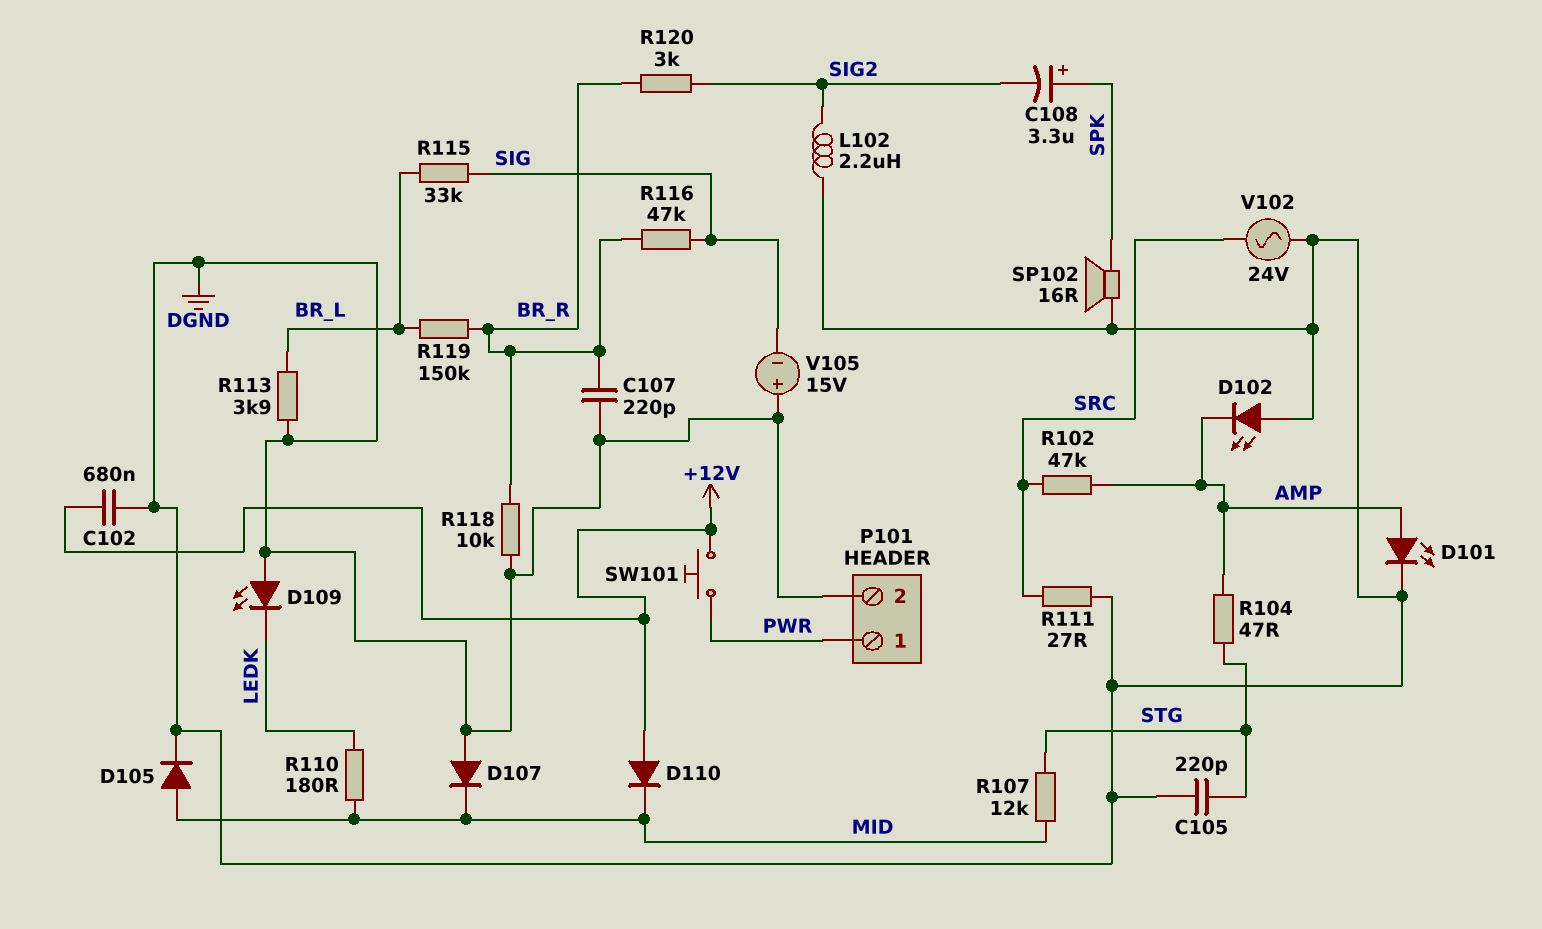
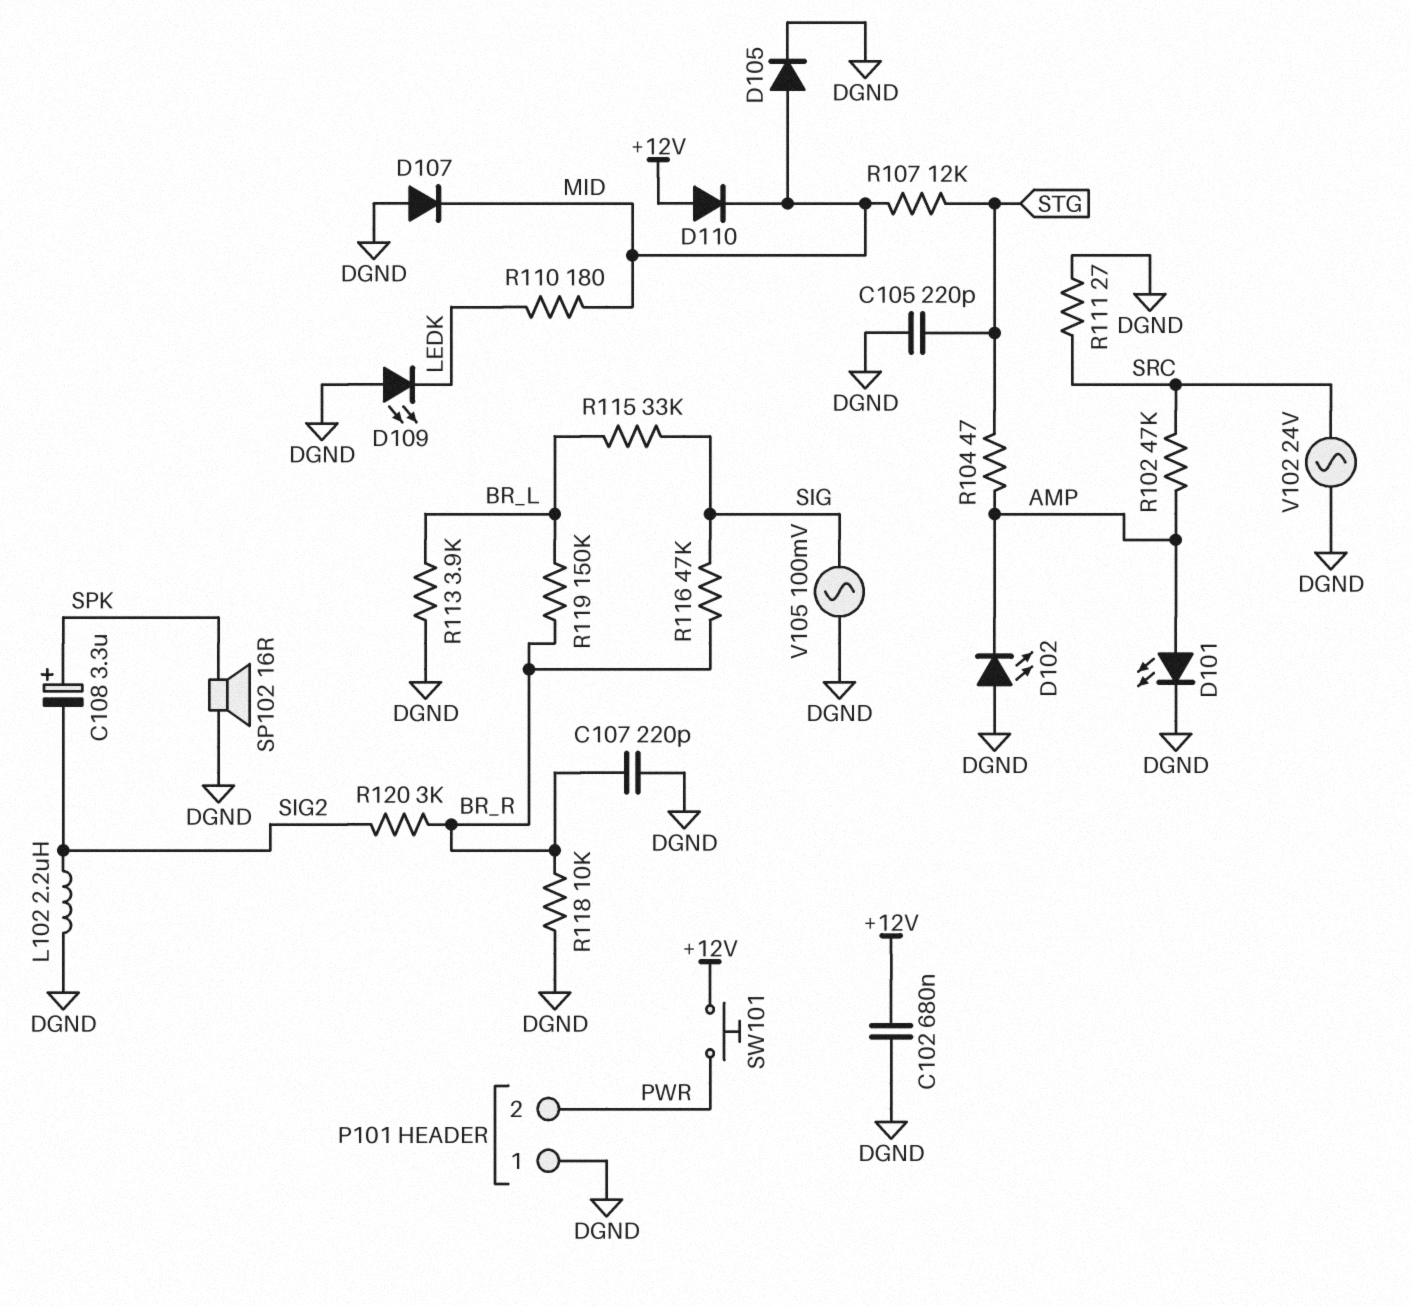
P101 pin 1: PWR -> DGND
P101 pin 2: DGND -> PWR
V105: 15V (plus DGND, minus SIG) -> AC 100mV (DGND, SIG)

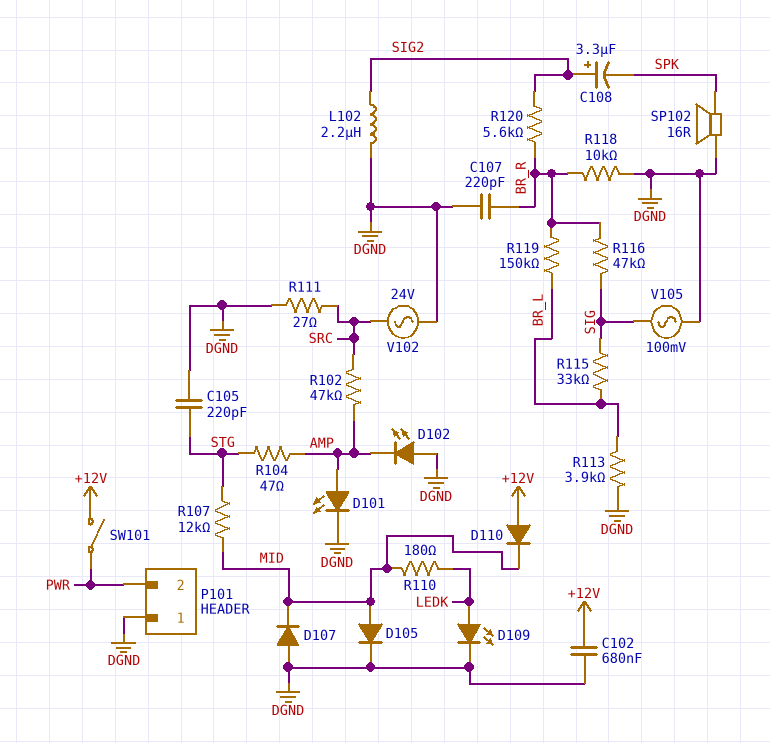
C108: 3.3uF (plus SPK, minus SIG2) -> 3.3uF (plus SIG2, minus SPK)
D109: LED (A DGND, K LEDK) -> LED (A LEDK, K DGND)
R120: 3k (BR_R, SIG2) -> 5.6k (BR_R, SIG2)
SW101: button (+12V, PWR) -> switch (+12V, PWR)

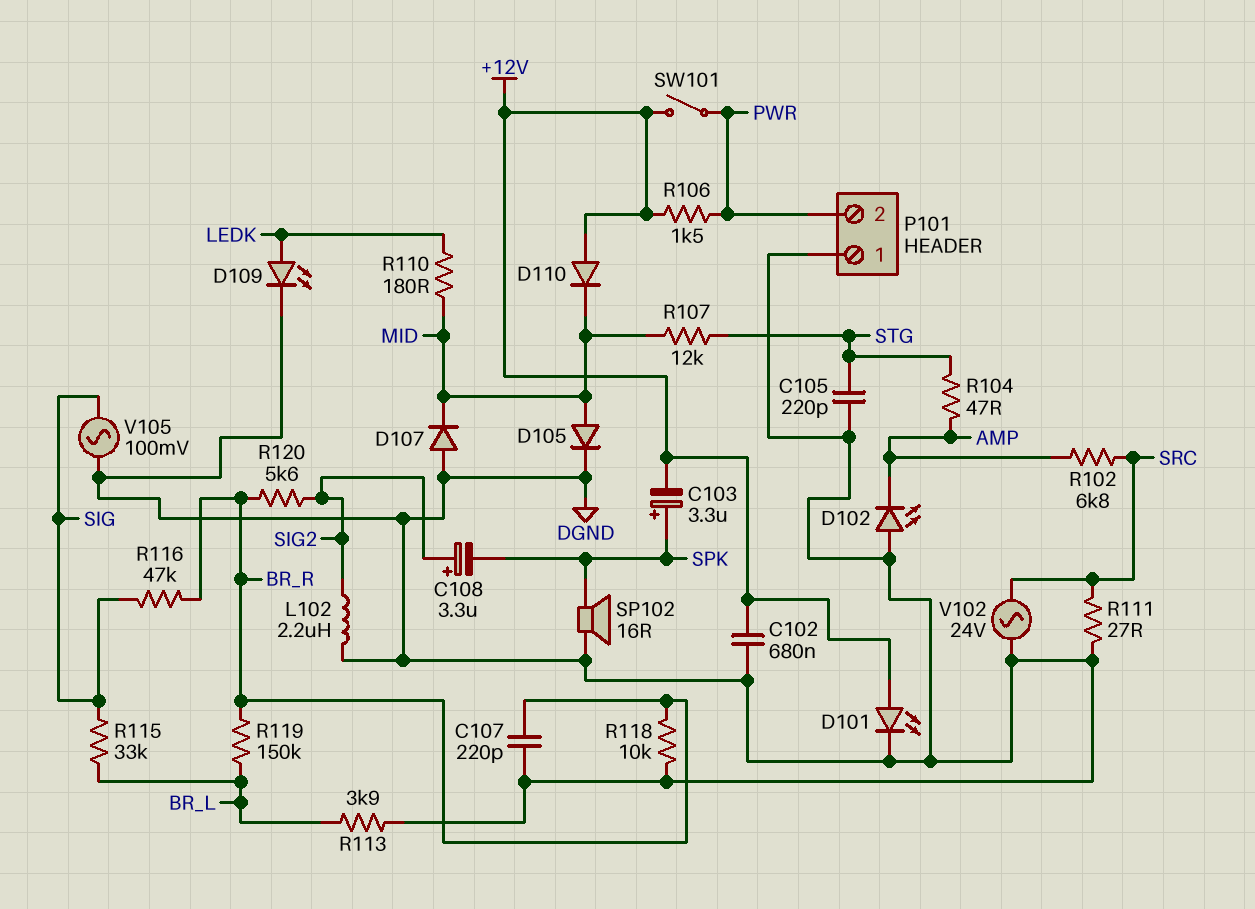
C103: none -> 3.3uF (plus SPK, minus +12V)
D101: LED (A AMP, K DGND) -> LED (A +12V, K DGND)
R102: 47k (AMP, SRC) -> 6.8k (AMP, SRC)
R106: none -> 1.5k (+12V, PWR)

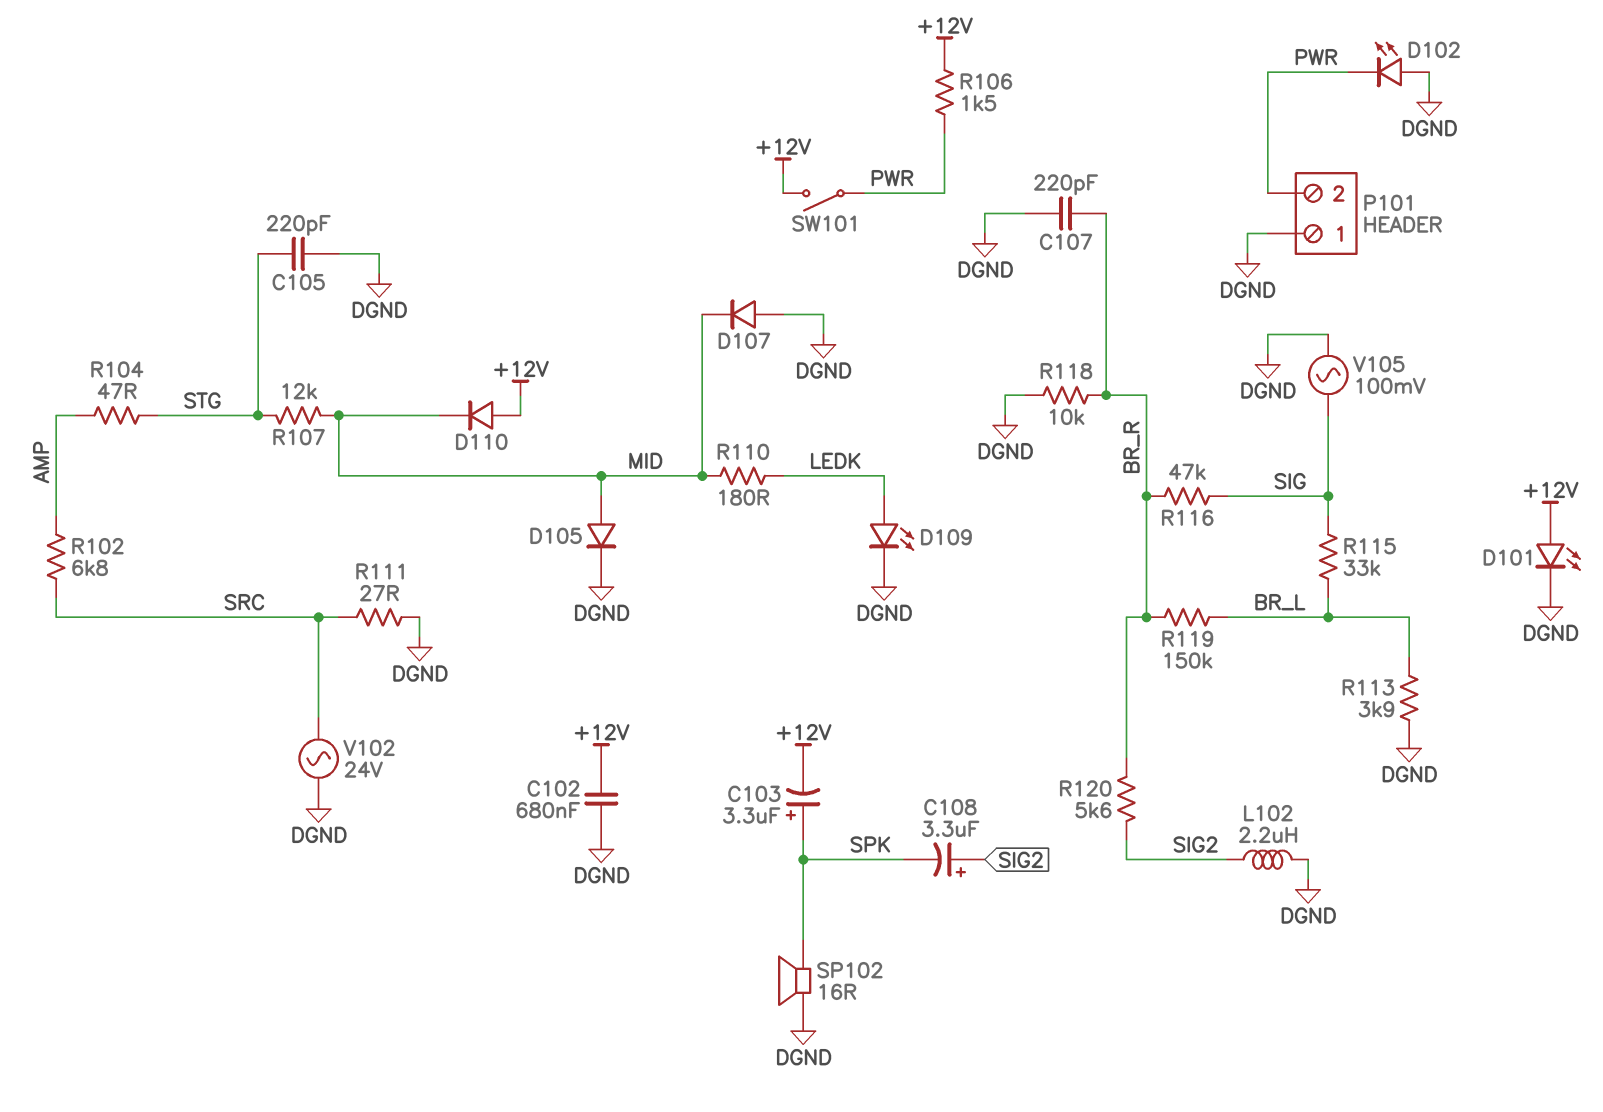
D102: LED (A DGND, K AMP) -> LED (A DGND, K PWR)

